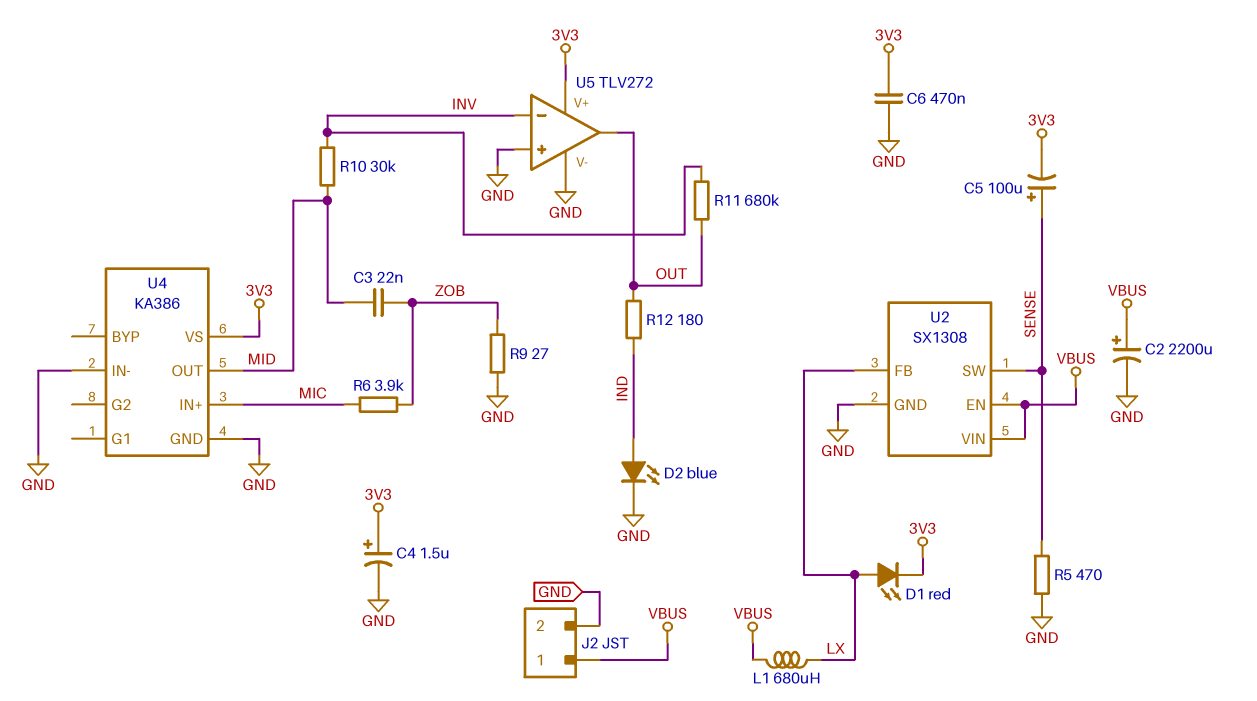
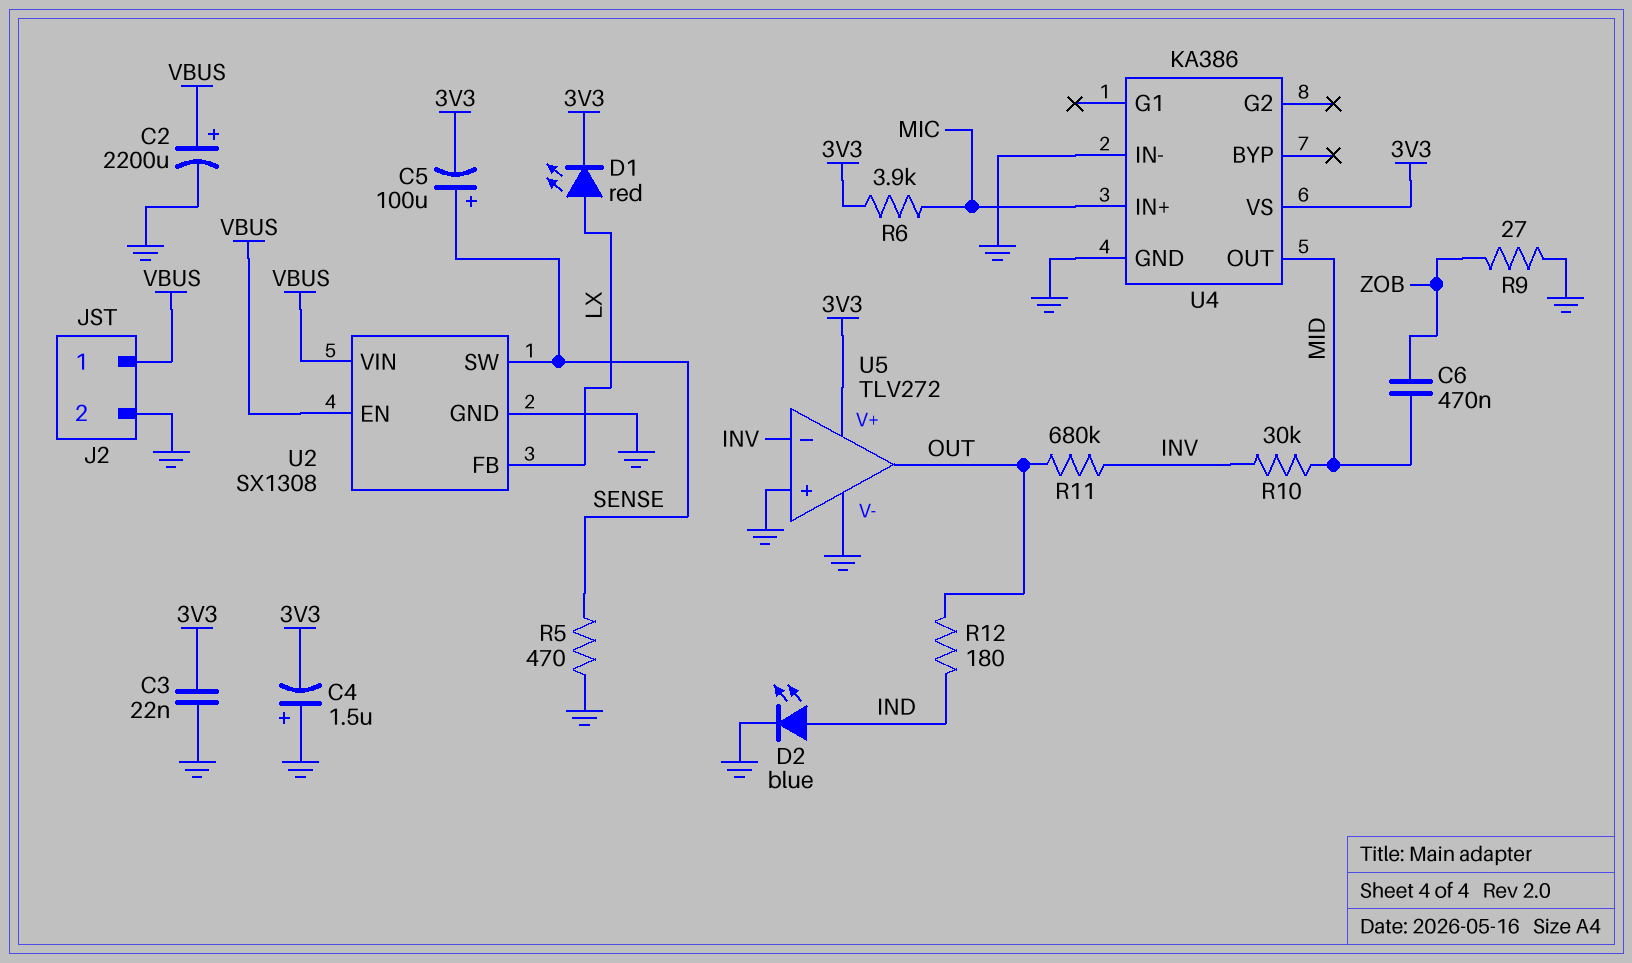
C3: 22nF (MID, ZOB) -> 22nF (3V3, GND)
C4: 1.5uF (plus 3V3, minus GND) -> 1.5uF (plus GND, minus 3V3)
C6: 470nF (3V3, GND) -> 470nF (MID, ZOB)
L1: 680uH (LX, VBUS) -> none
R6: 3.9k (MIC, ZOB) -> 3.9k (3V3, MIC)

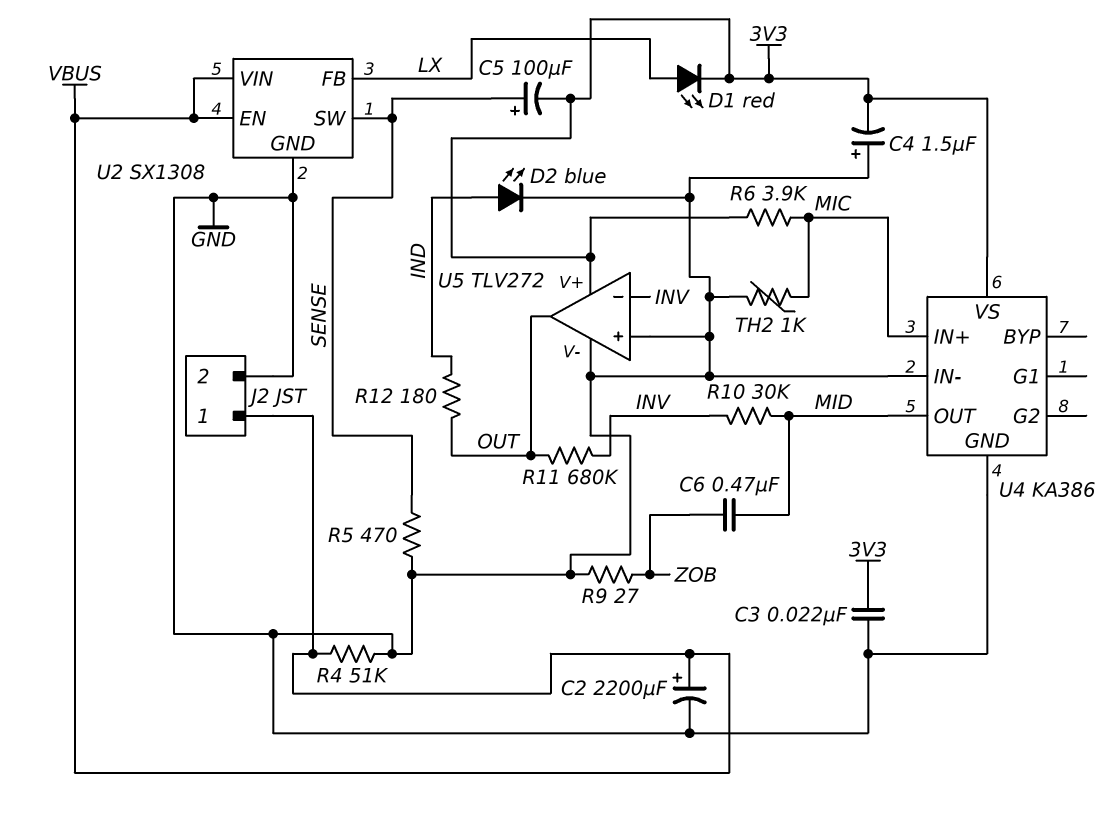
R4: none -> 51k (GND, VBUS)
TH2: none -> 1k (GND, MIC)

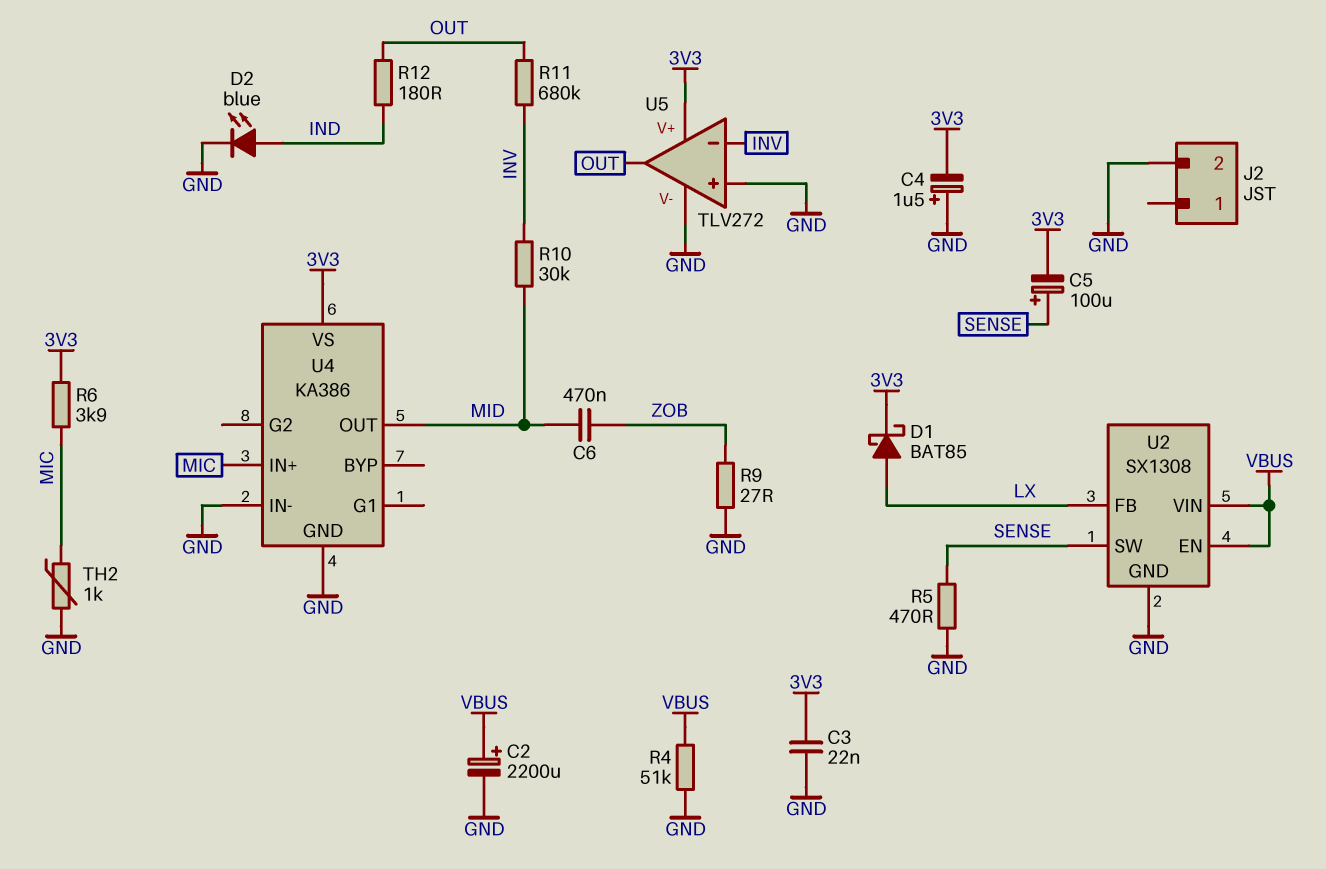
D1: LED red (A LX, K 3V3) -> schottky BAT85 (A LX, K 3V3)
J2 pin 1: VBUS -> none

